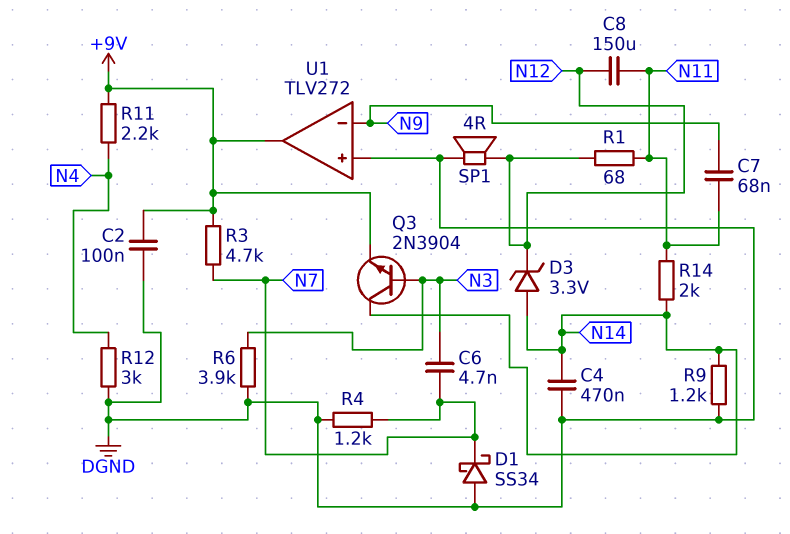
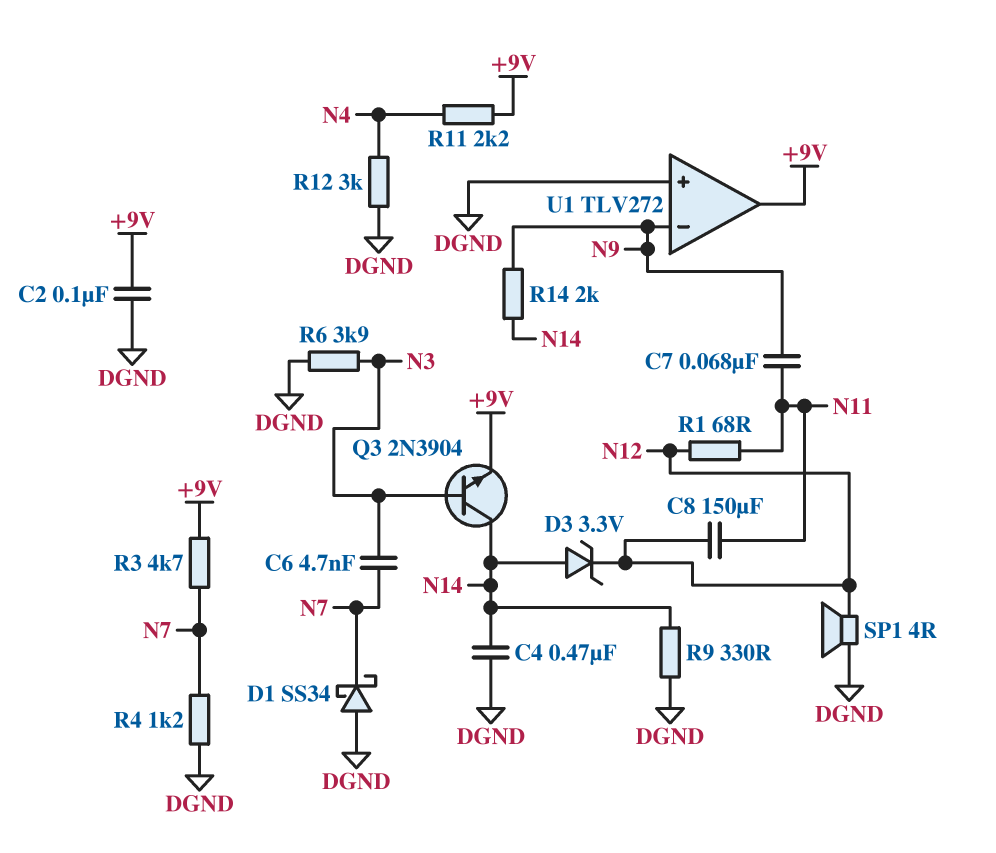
R9: 1.2k (DGND, N14) -> 330 (DGND, N14)
R14: 2k (N11, N14) -> 2k (N9, N14)

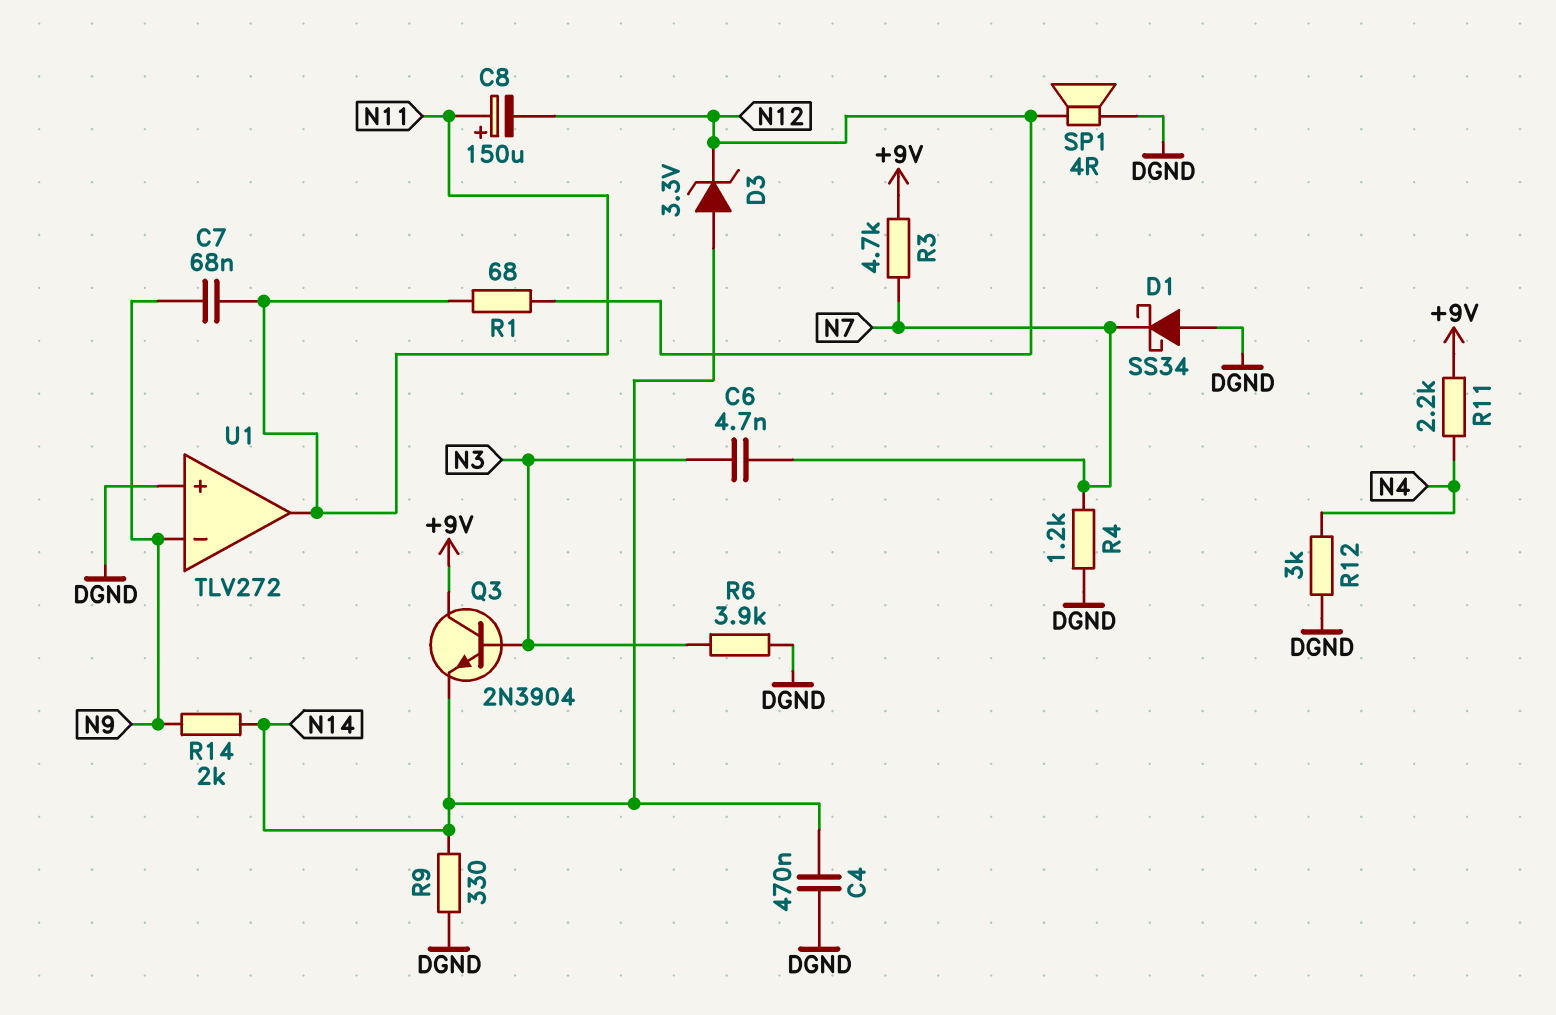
C2: 100nF (+9V, DGND) -> none
C8: 150uF (N11, N12) -> 150uF (plus N11, minus N12)
Q3: NPN 2N3904 (B N3, C N14, E +9V) -> NPN 2N3904 (B N3, C +9V, E N14)
U1 pin out: +9V -> N11

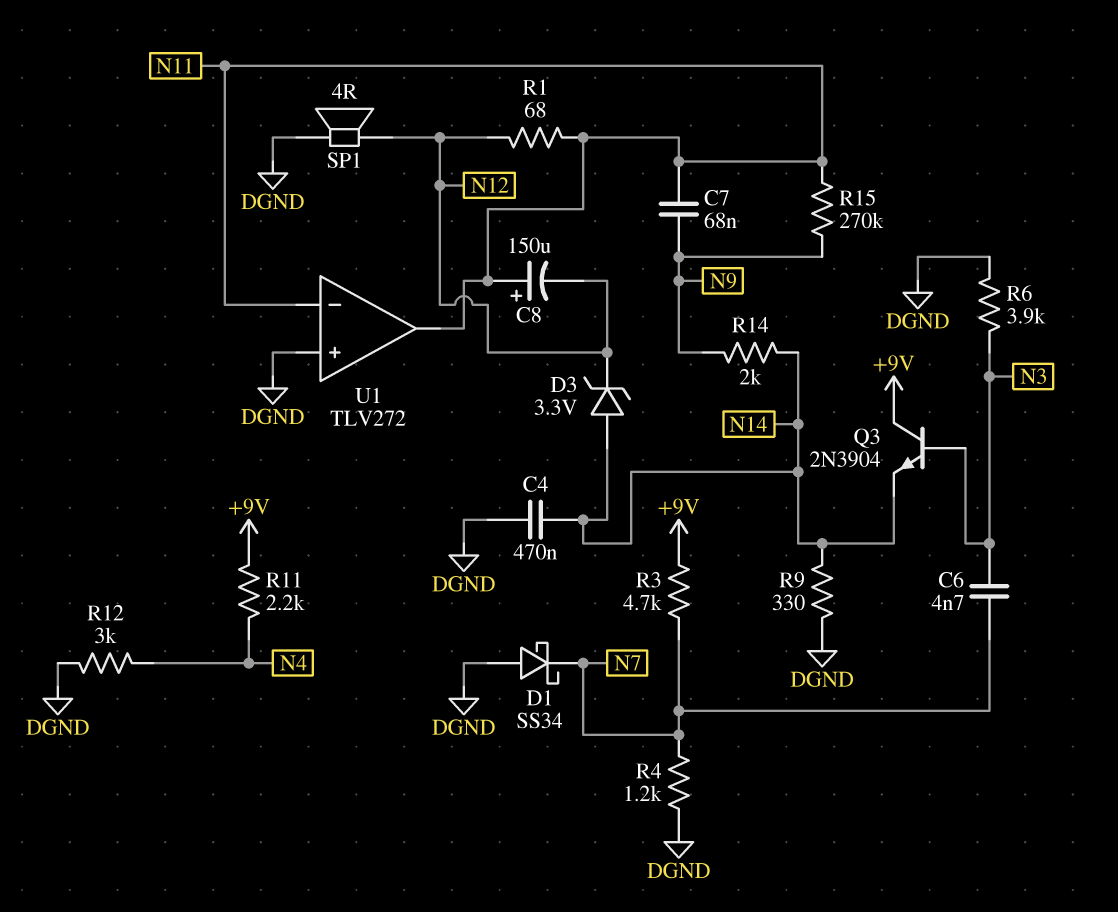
R15: none -> 270k (N9, N11)
U1 pin in-: N9 -> N11

